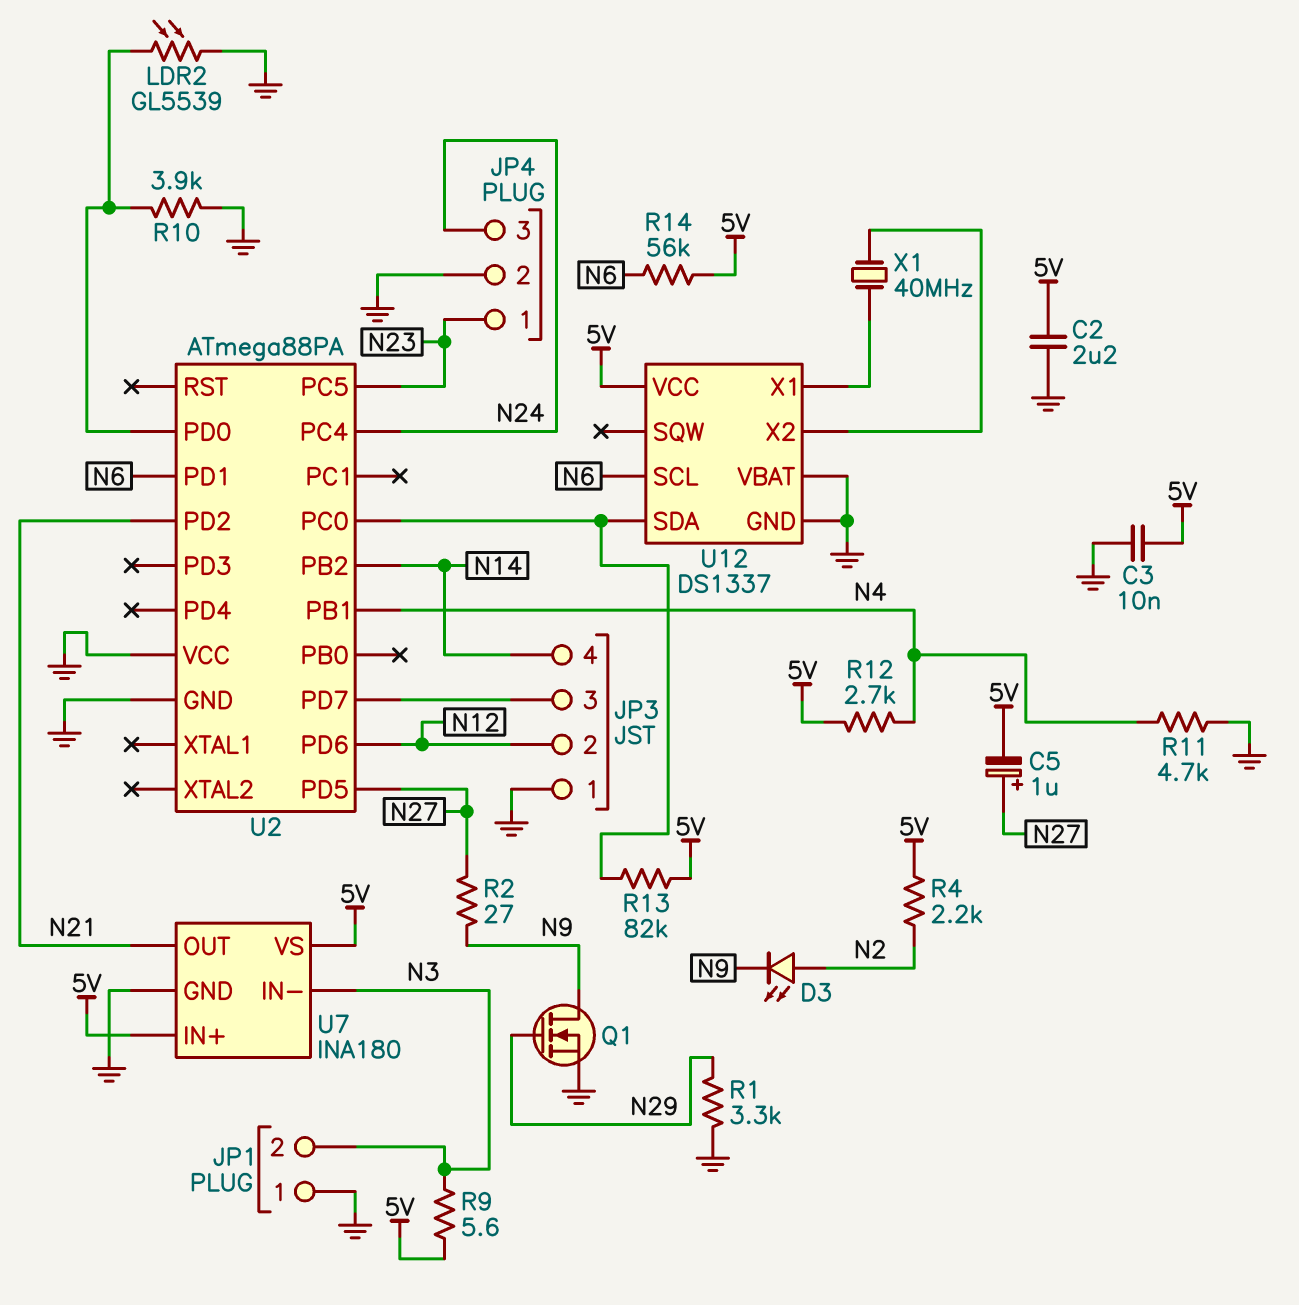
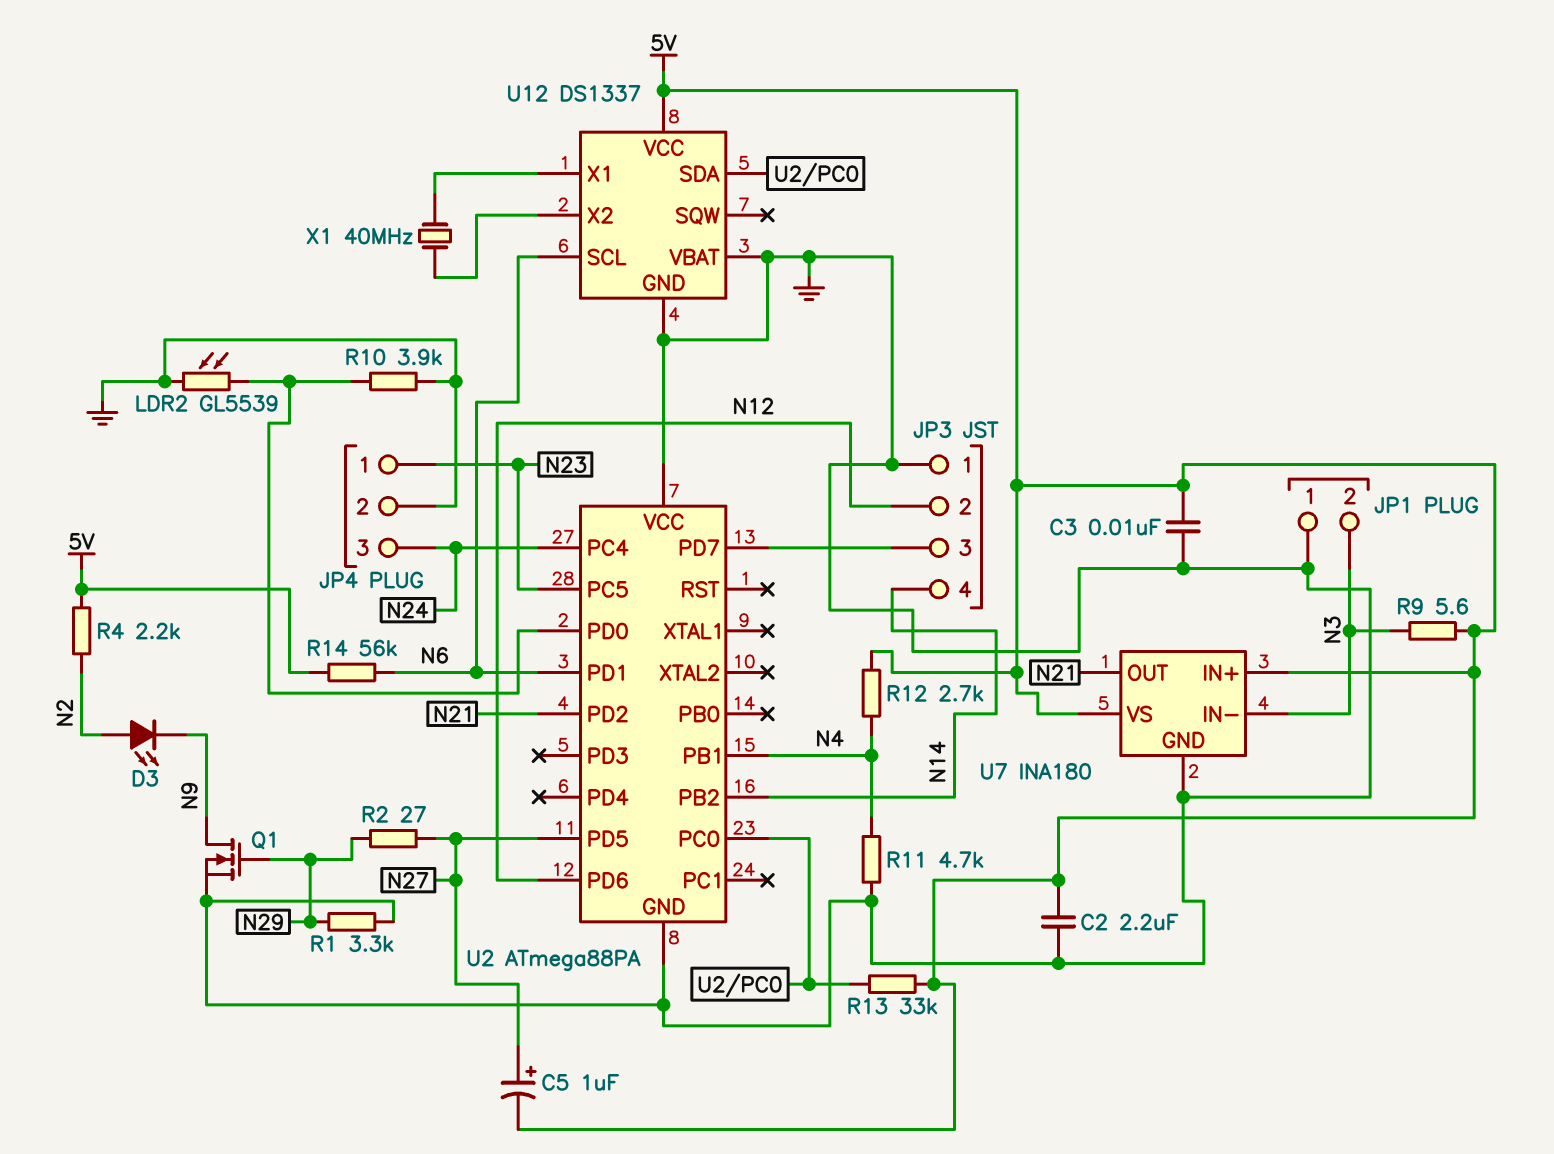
R2: 27 (N9, N27) -> 27 (N27, N29)
R13: 82k (5V, U2/PC0) -> 33k (5V, U2/PC0)

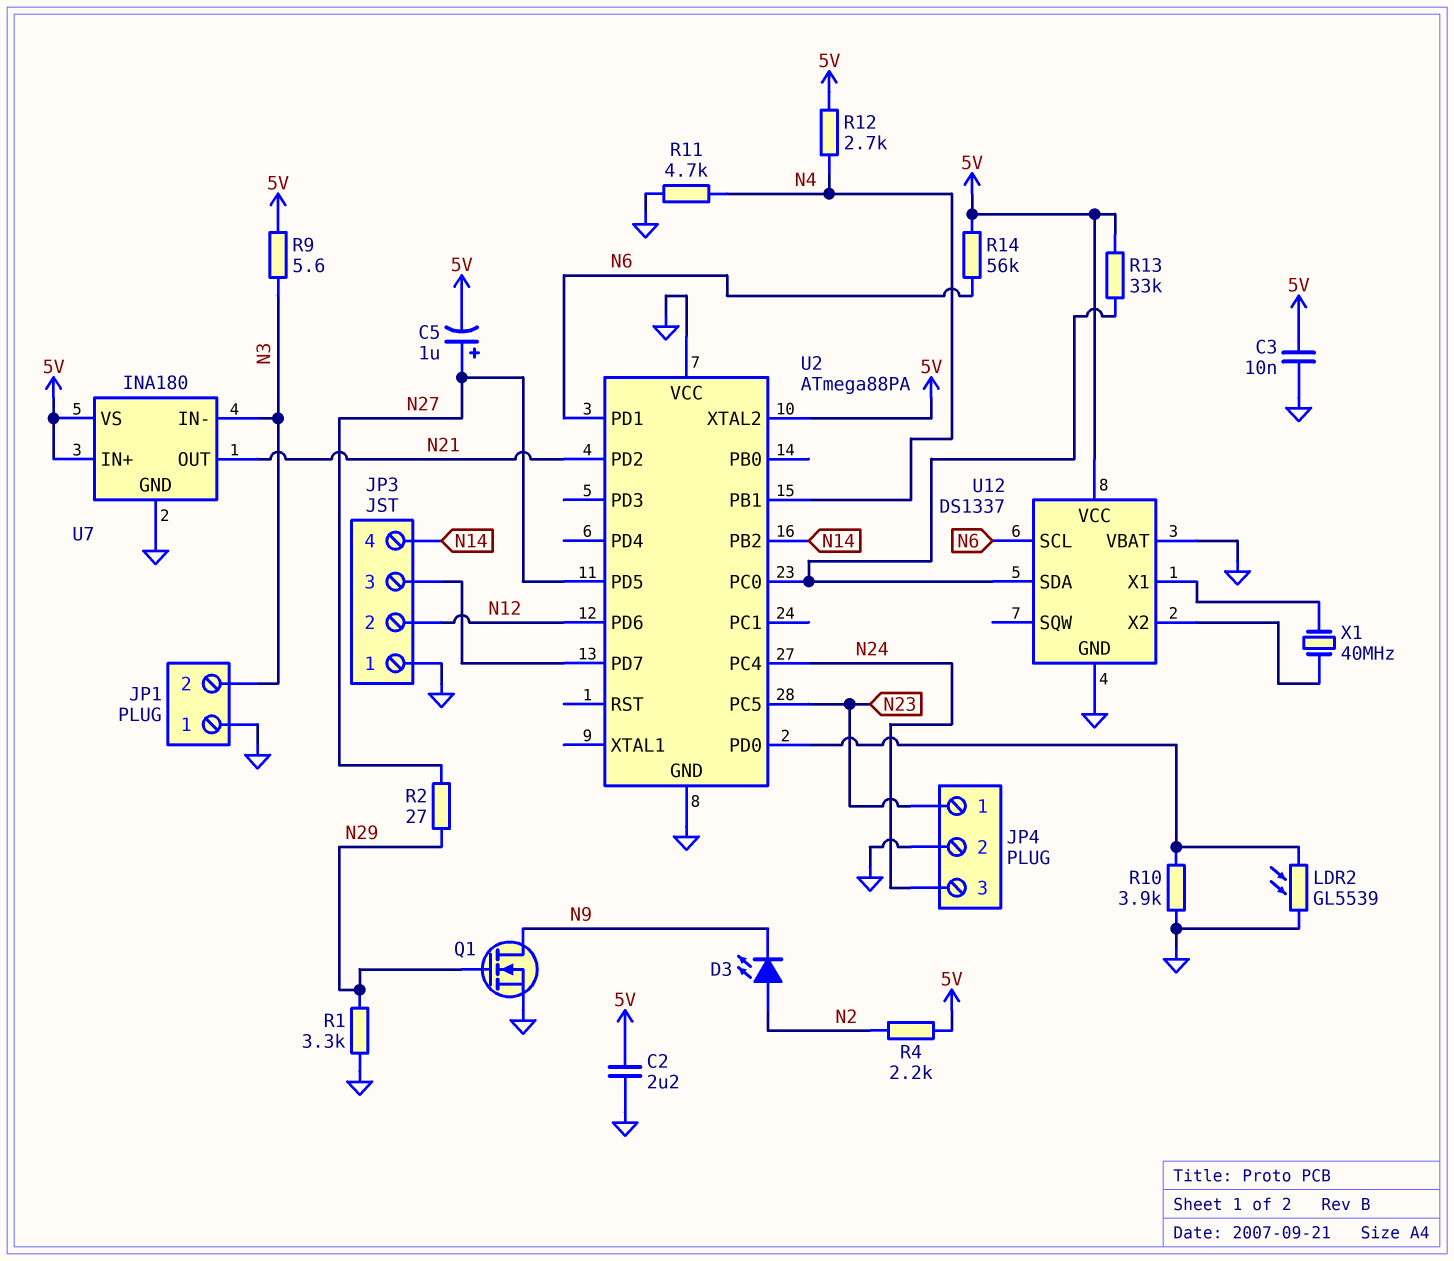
U2 pin XTAL2: none -> 5V

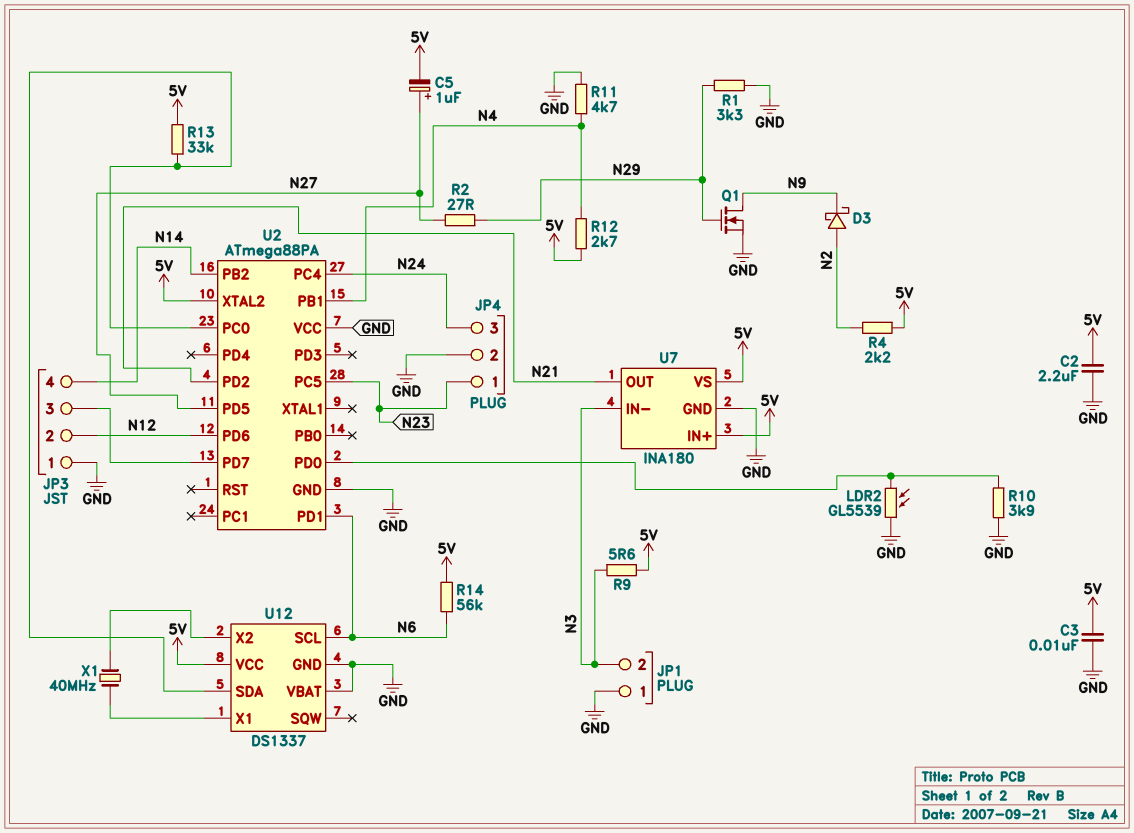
D3: LED (A N2, K N9) -> schottky (A N2, K N9)

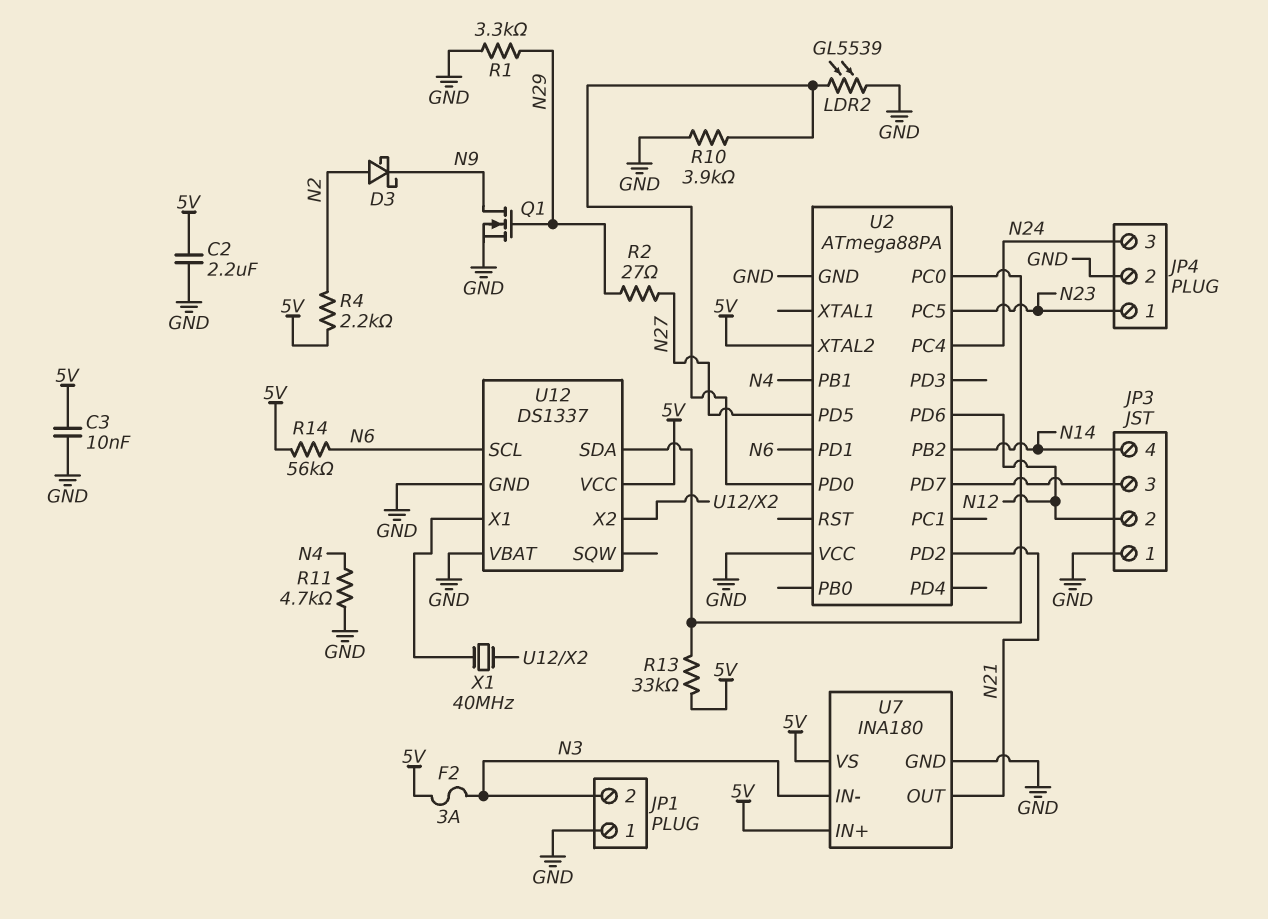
C5: 1uF (plus N27, minus 5V) -> none
F2: none -> 3A (5V, N3)
R9: 5.6 (5V, N3) -> none
R12: 2.7k (5V, N4) -> none

